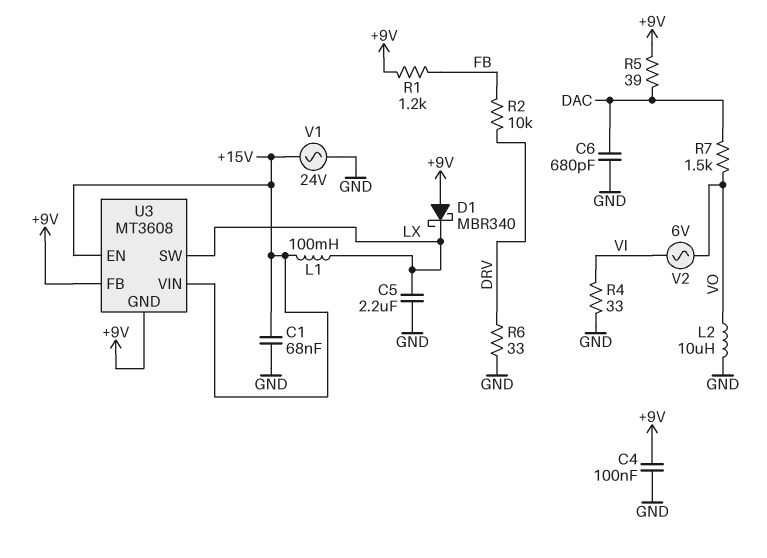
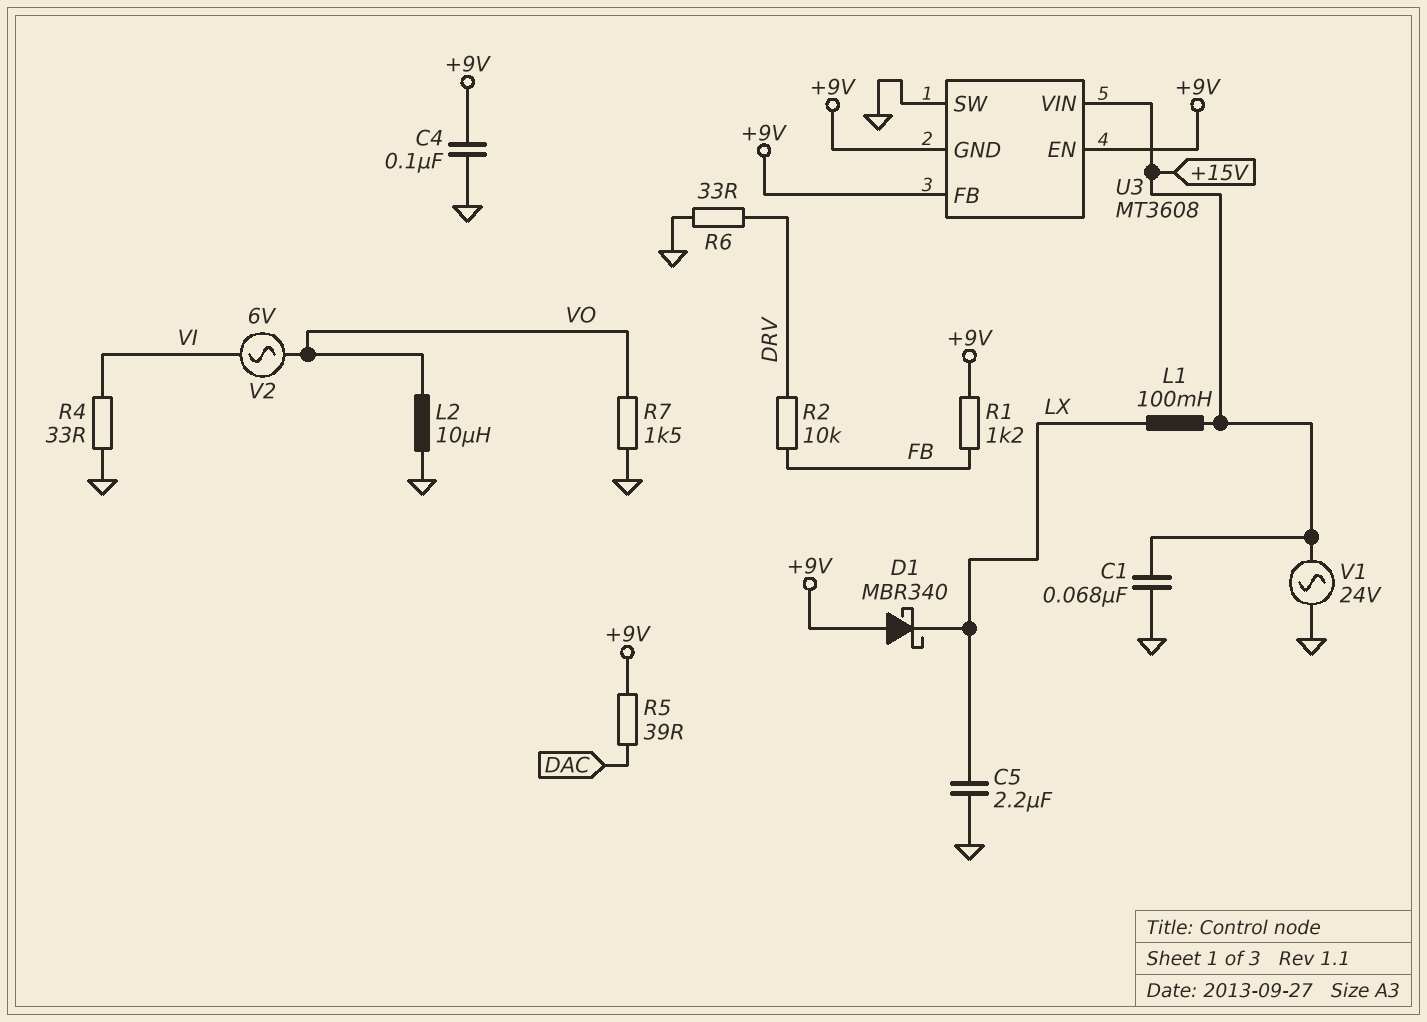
C6: 680pF (DAC, GND) -> none
R7: 1.5k (DAC, VO) -> 1.5k (GND, VO)
U3 pin EN: +15V -> +9V
U3 pin SW: LX -> GND

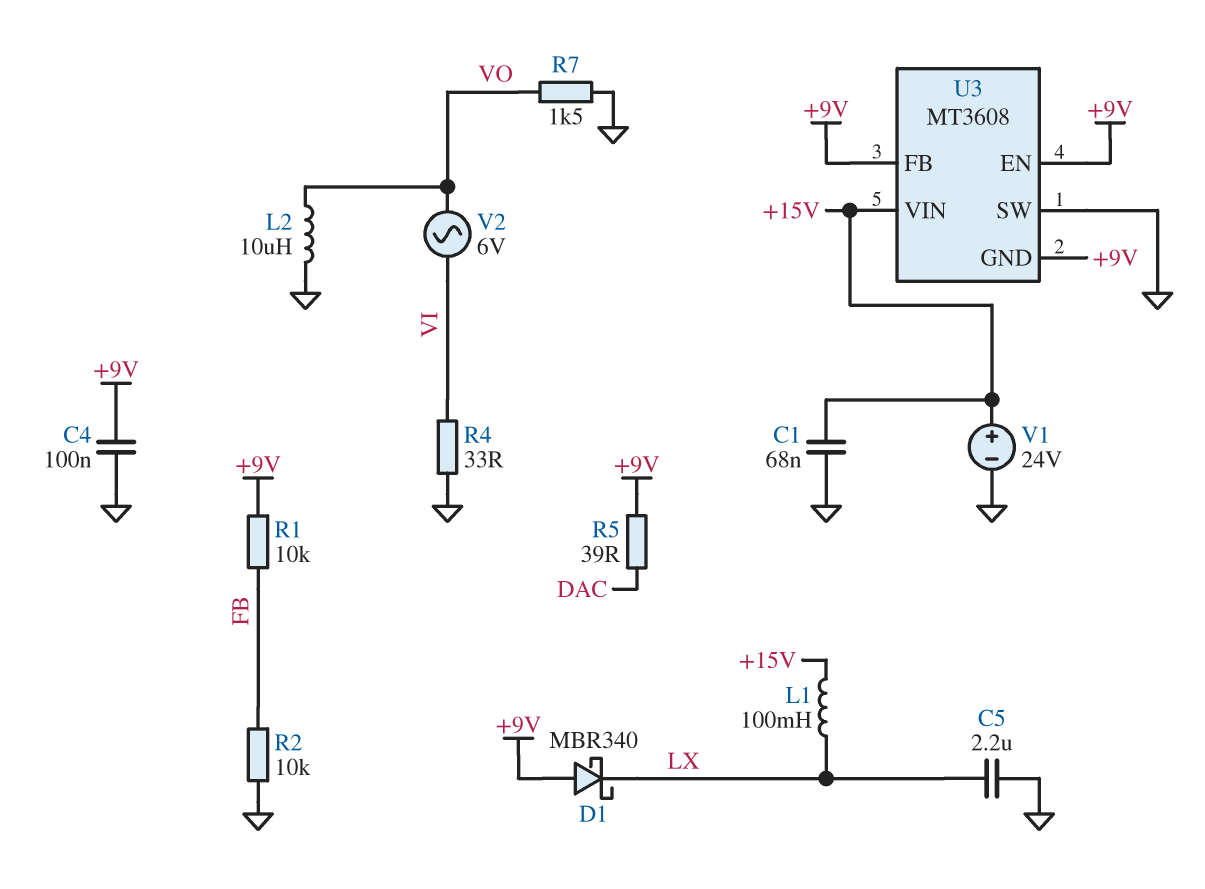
R1: 1.2k (+9V, FB) -> 10k (+9V, FB)
R2: 10k (DRV, FB) -> 10k (FB, GND)
R6: 33 (DRV, GND) -> none
V1: AC 24V (+15V, GND) -> 24V (plus +15V, minus GND)

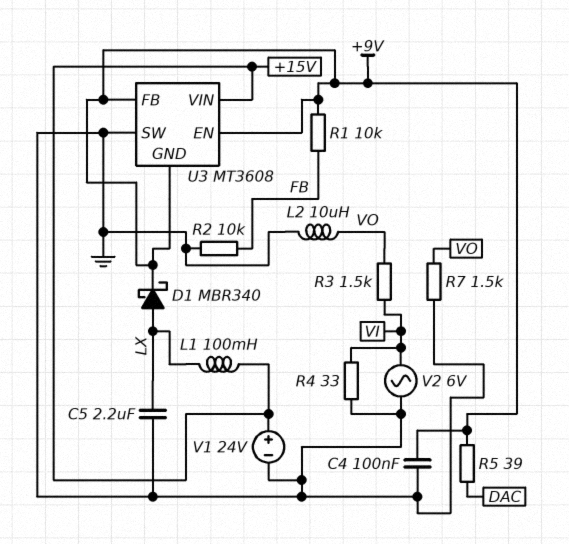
C1: 68nF (+15V, GND) -> none
D1: schottky MBR340 (A +9V, K LX) -> schottky MBR340 (A LX, K +9V)
R3: none -> 1.5k (VI, VO)
V2: AC 6V (VI, VO) -> AC 6V (GND, VI)

